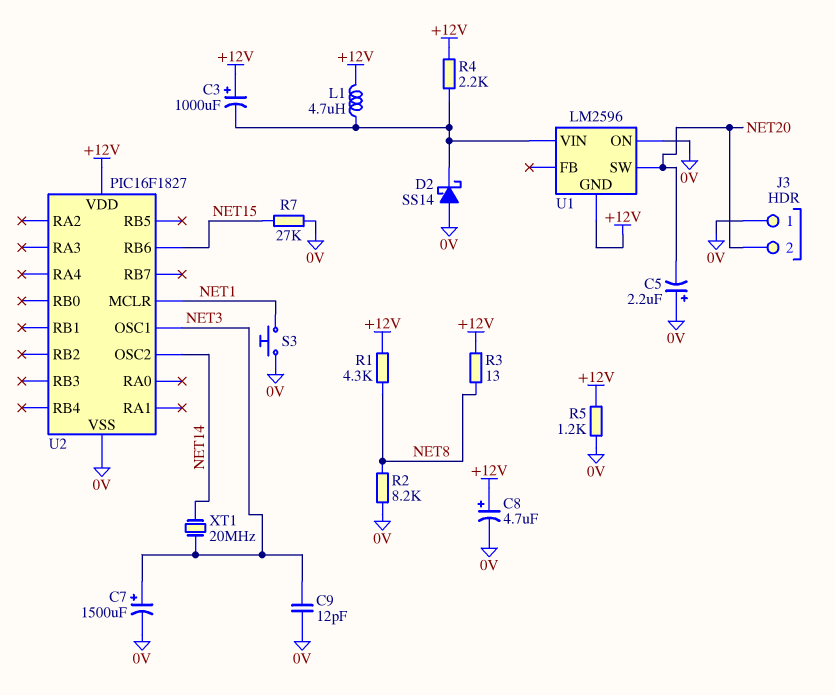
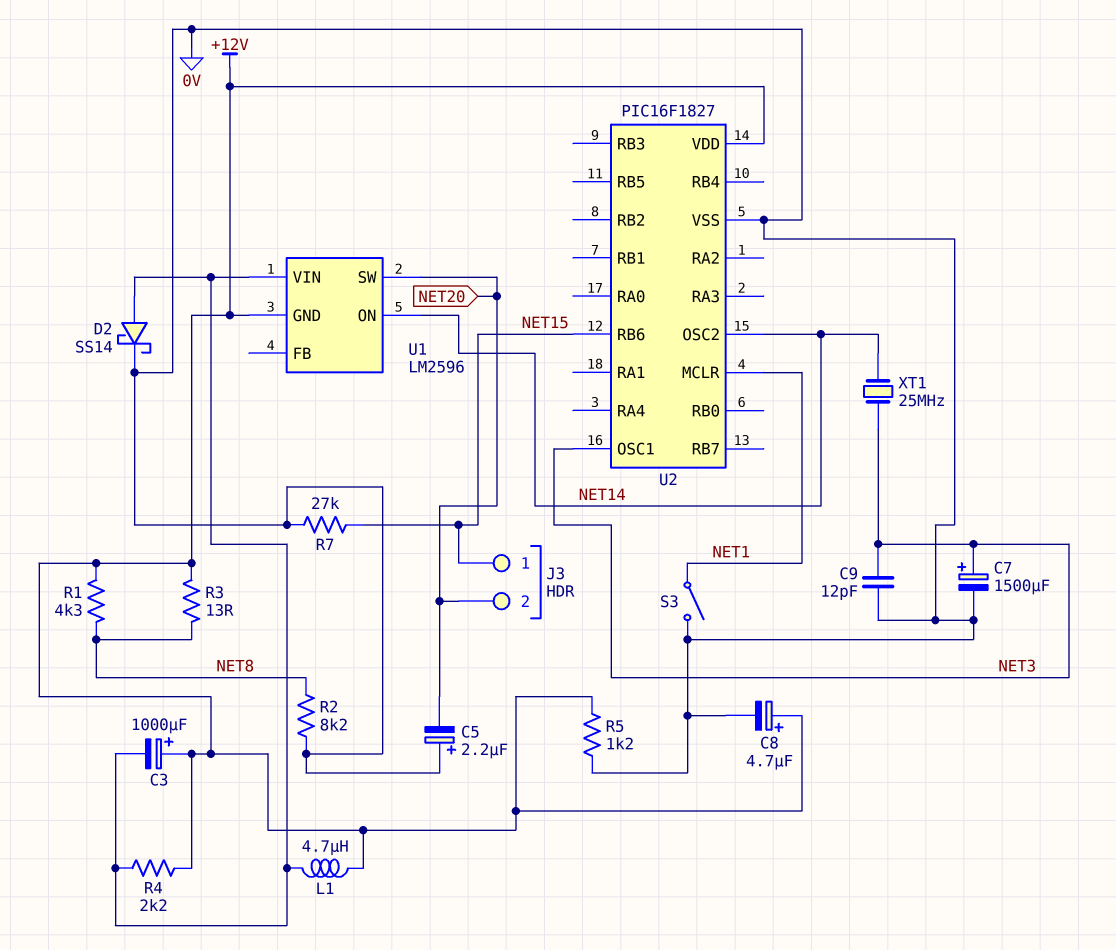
D2: schottky SS14 (A 0V, K U1/VIN) -> schottky SS14 (A U1/VIN, K 0V)
J3 pin 1: 0V -> NET15
S3: button (0V, NET1) -> switch (0V, NET1)
U1 pin ON: 0V -> NET14
XT1: 20MHz (NET3, NET14) -> 25MHz (NET3, NET14)

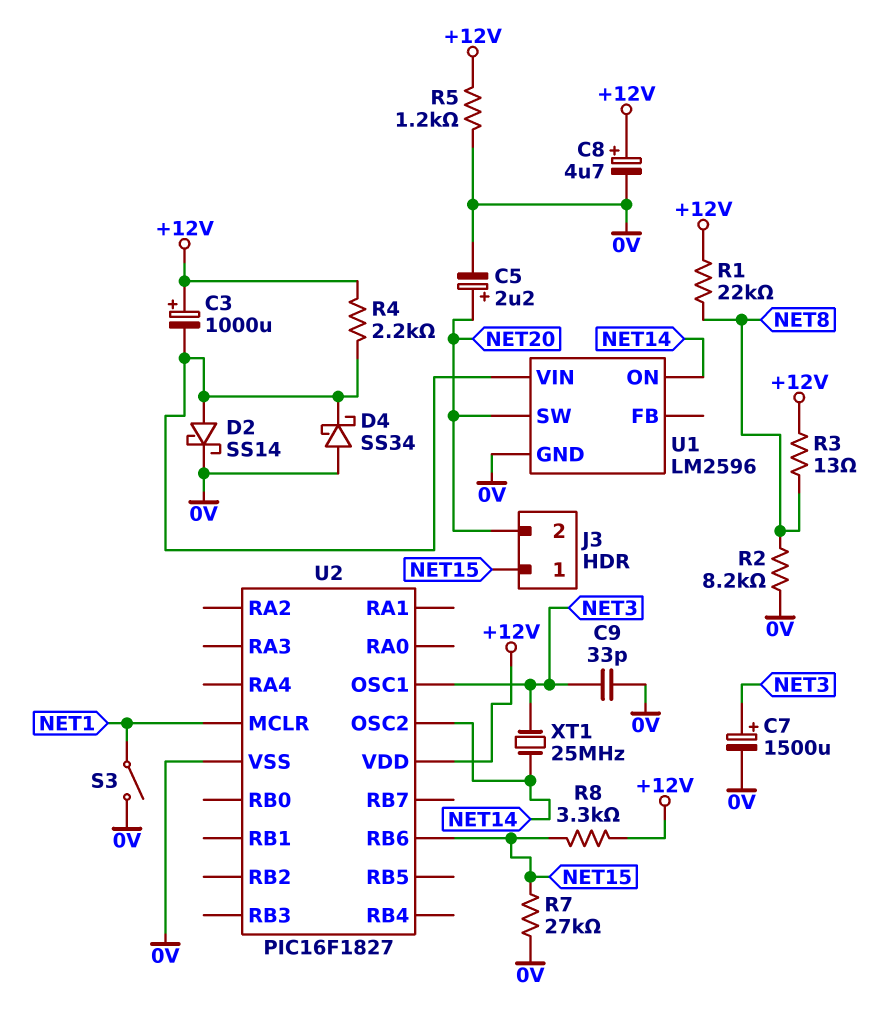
C5: 2.2uF (plus 0V, minus NET20) -> 2.2uF (plus NET20, minus 0V)
C9: 12pF (0V, NET3) -> 33pF (0V, NET3)
D4: none -> schottky SS34 (A 0V, K U1/VIN)
L1: 4.7uH (+12V, U1/VIN) -> none
R1: 4.3k (+12V, NET8) -> 22k (+12V, NET8)
R8: none -> 3.3k (+12V, NET15)
U1 pin GND: +12V -> 0V

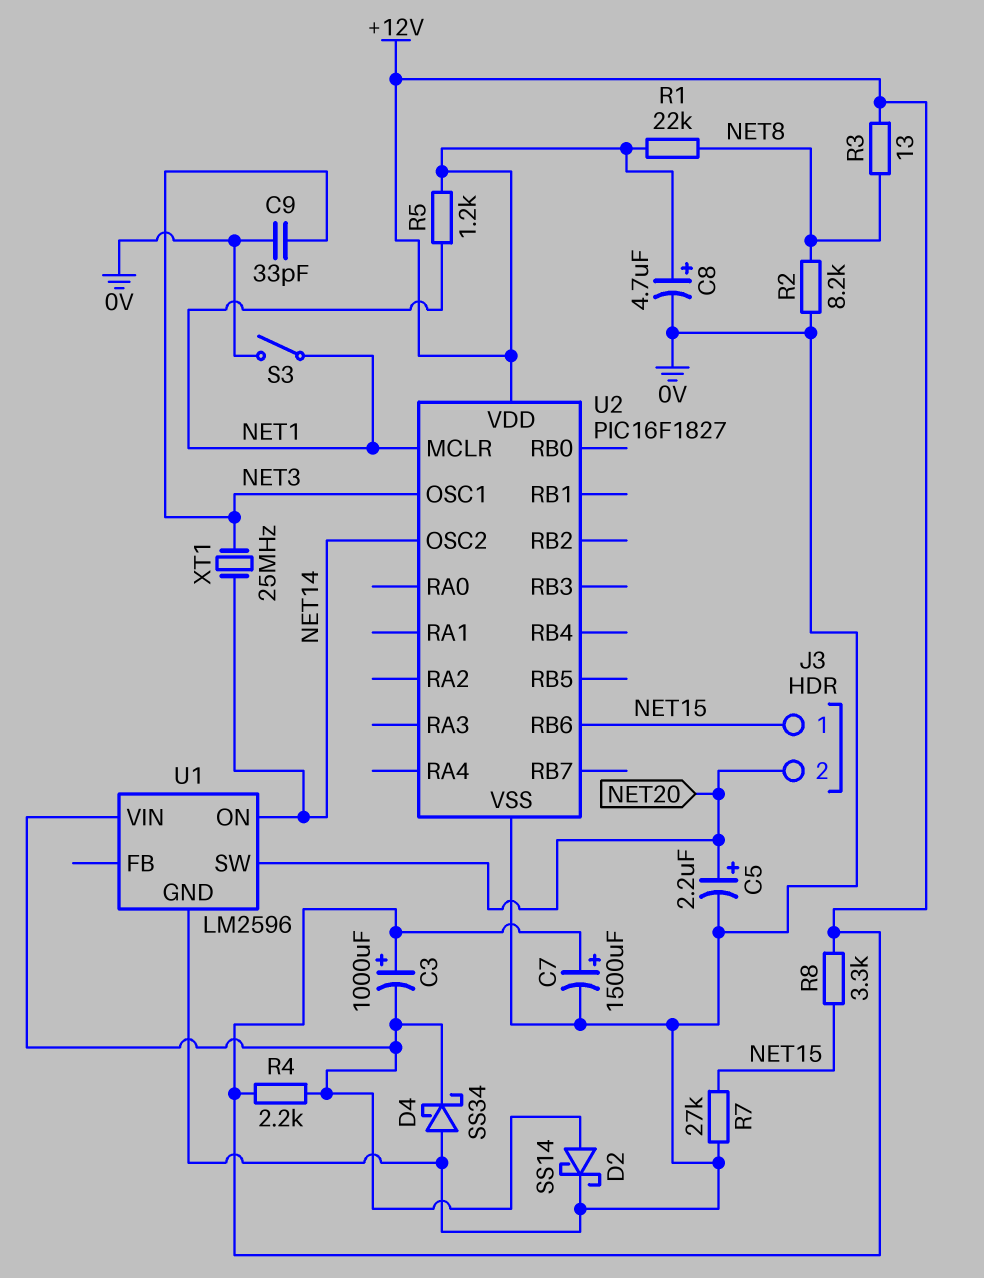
C7: 1500uF (plus NET3, minus 0V) -> 1500uF (plus +12V, minus 0V)
R5: 1.2k (+12V, 0V) -> 1.2k (+12V, NET1)

